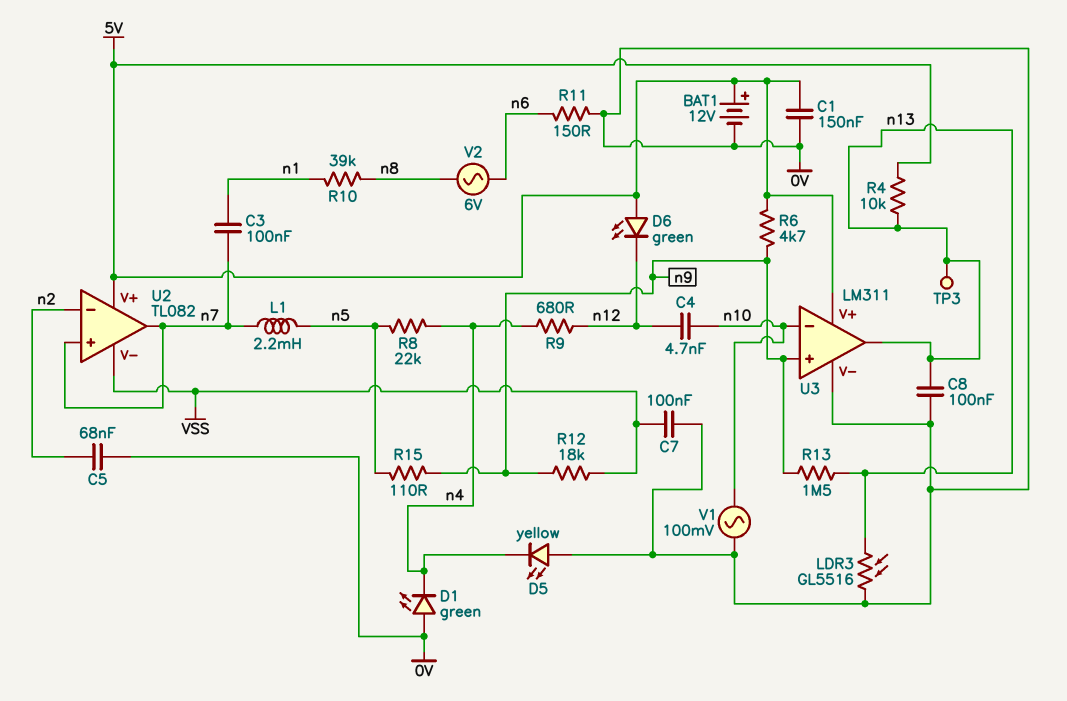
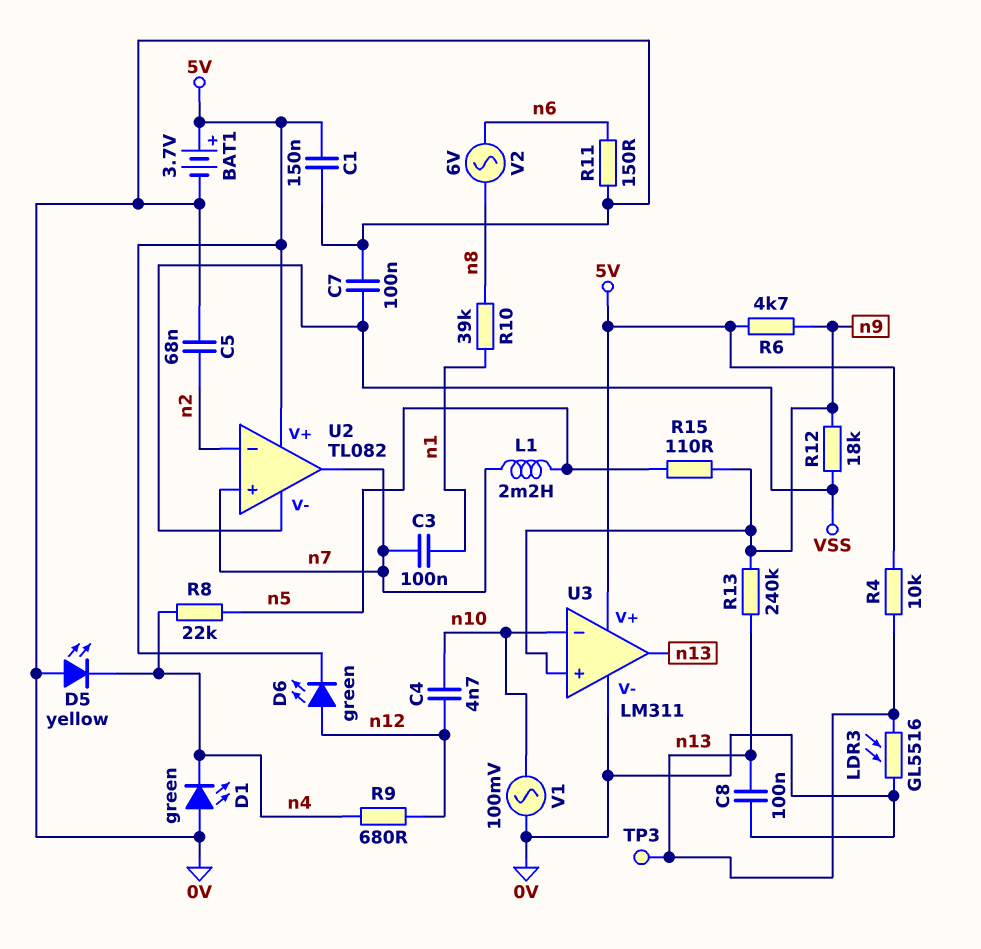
BAT1: 12V (plus 5V, minus 0V) -> 3.7V (plus 5V, minus 0V)
D6: LED green (A 5V, K n12) -> LED green (A n12, K 5V)
R13: 1.5M (n9, n13) -> 240k (n9, n13)

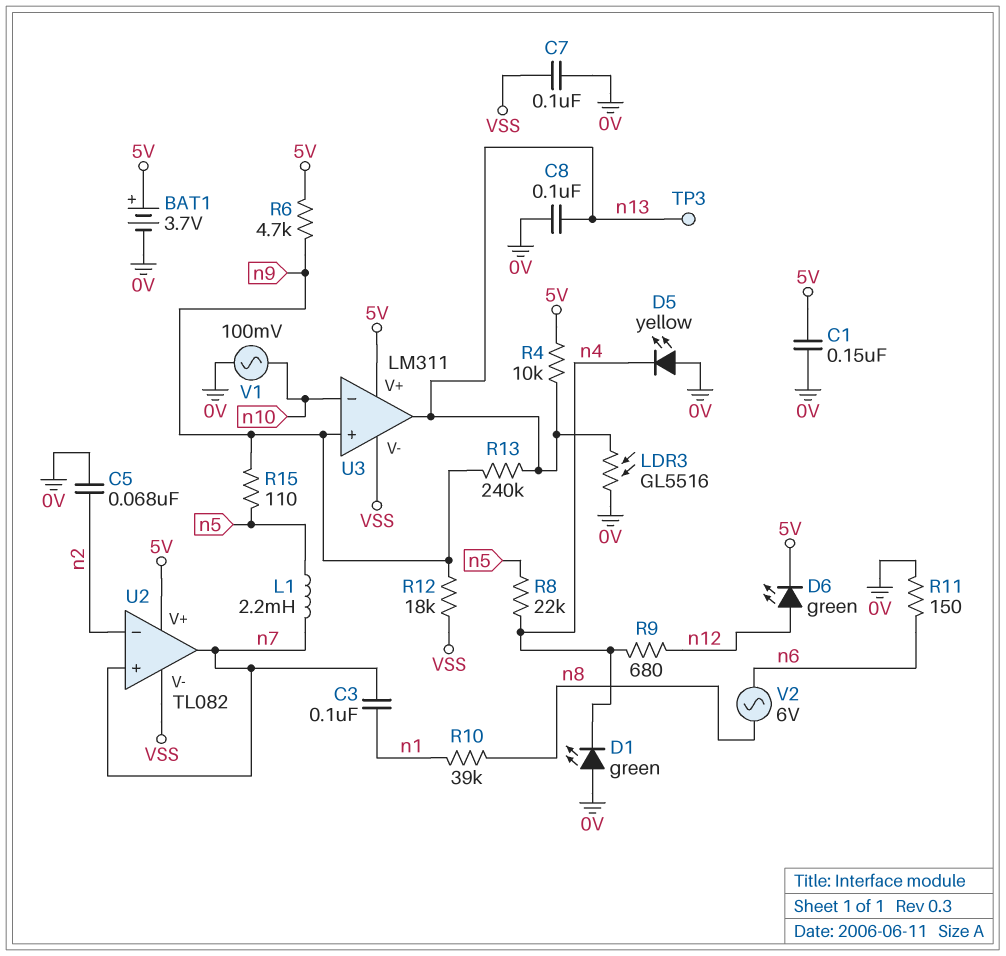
C4: 4.7nF (n10, n12) -> none
U3 pin V-: 0V -> VSS

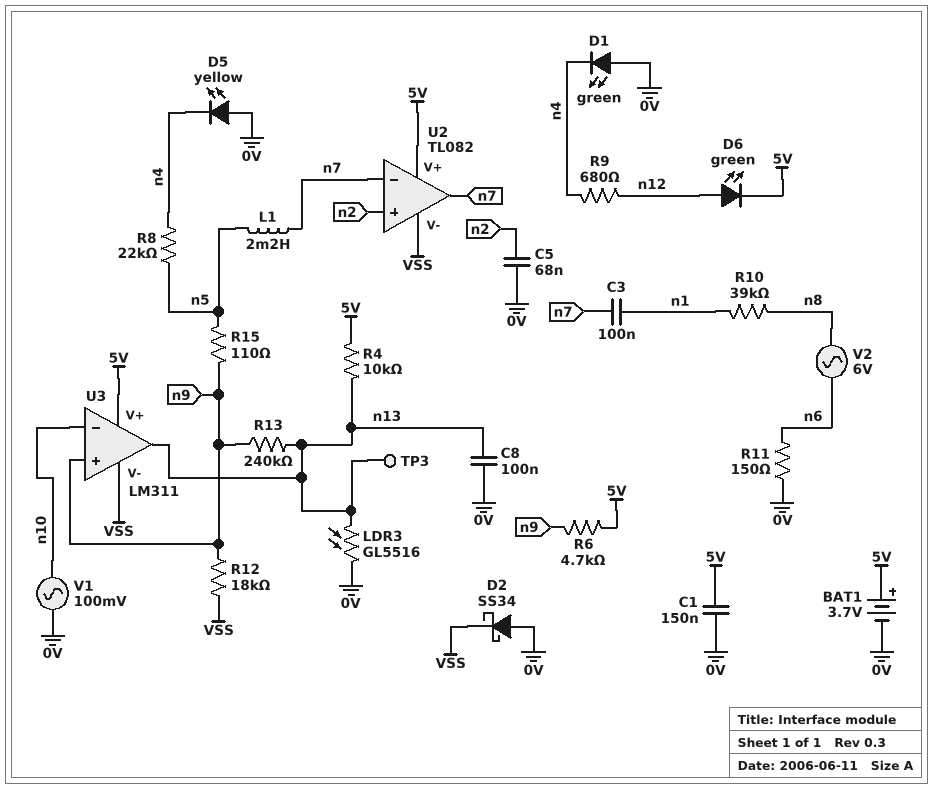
C7: 100nF (0V, VSS) -> none
D2: none -> schottky SS34 (A 0V, K VSS)
U2 pin in+: n7 -> n2
U2 pin in-: n2 -> n7

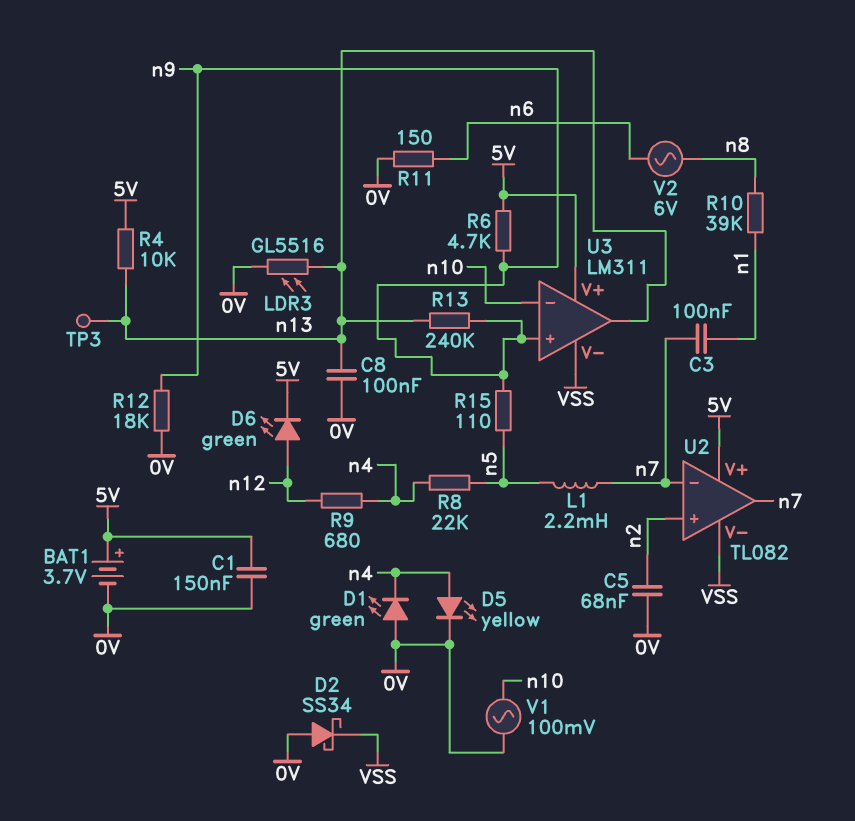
D5: LED yellow (A 0V, K n4) -> LED yellow (A n4, K 0V)
R12: 18k (VSS, n9) -> 18k (0V, n9)

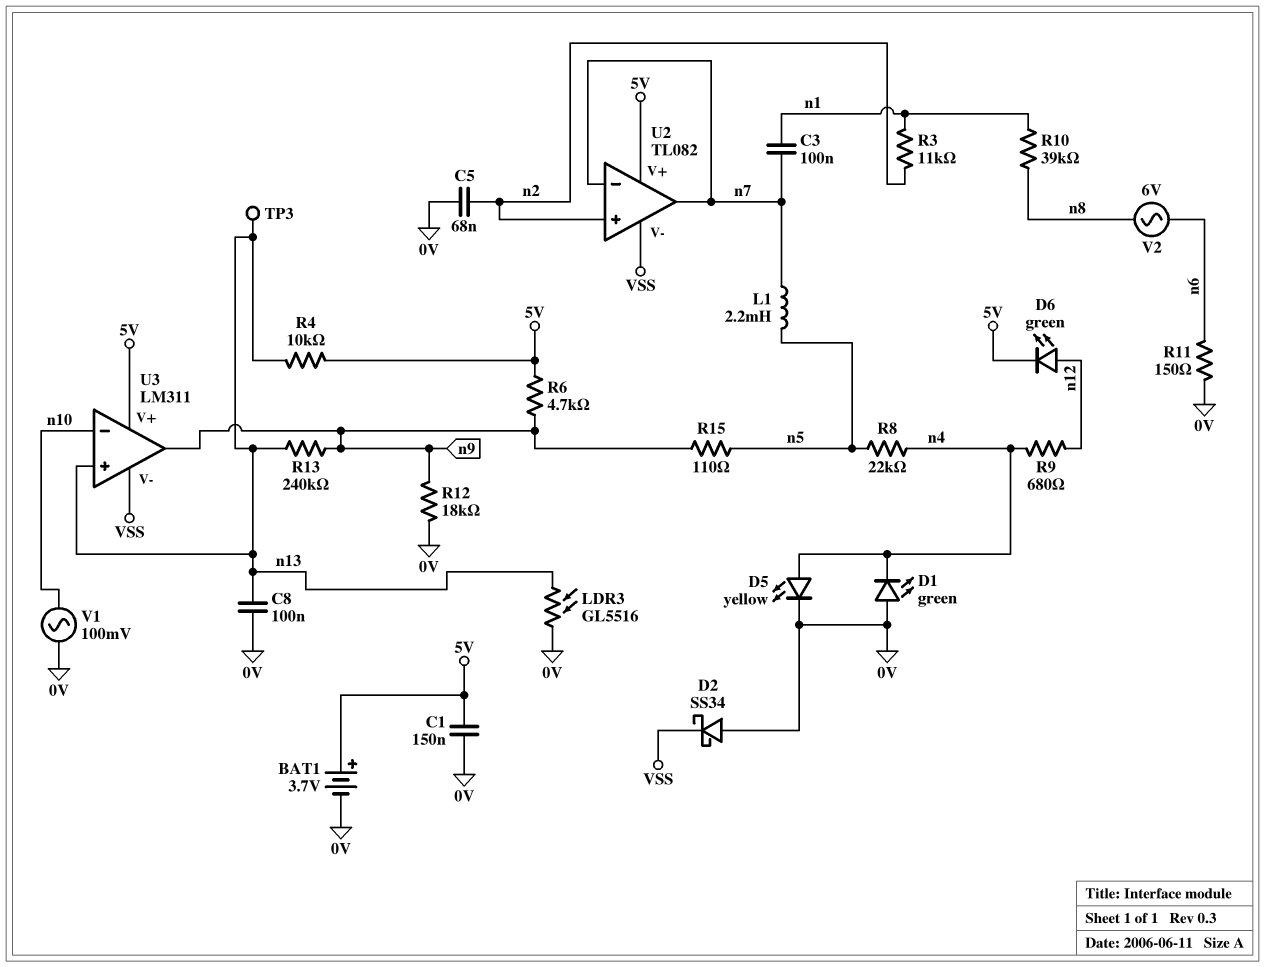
R3: none -> 11k (n1, n2)
U3 pin in+: n9 -> n13
U3 pin out: n13 -> n9

